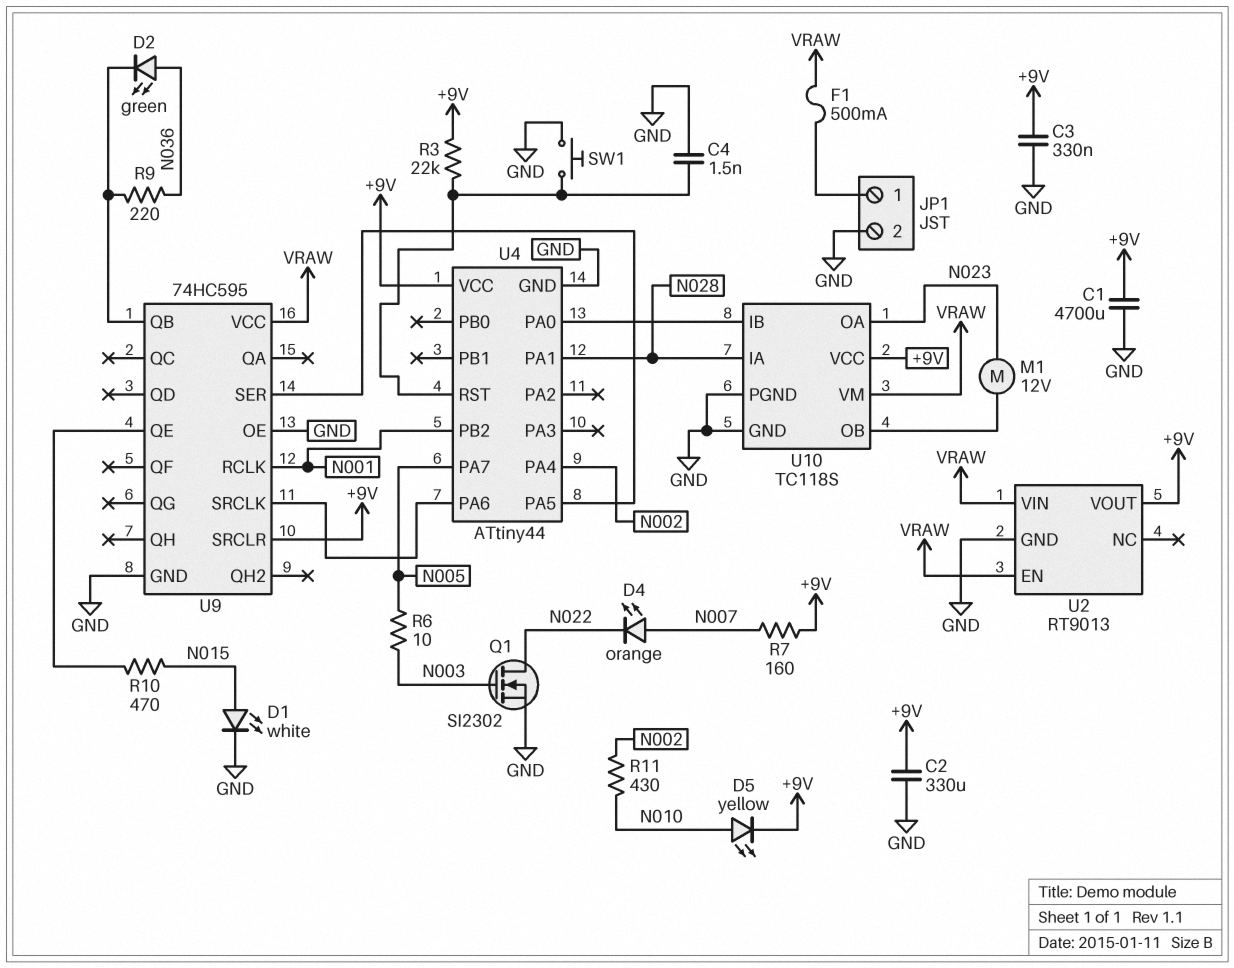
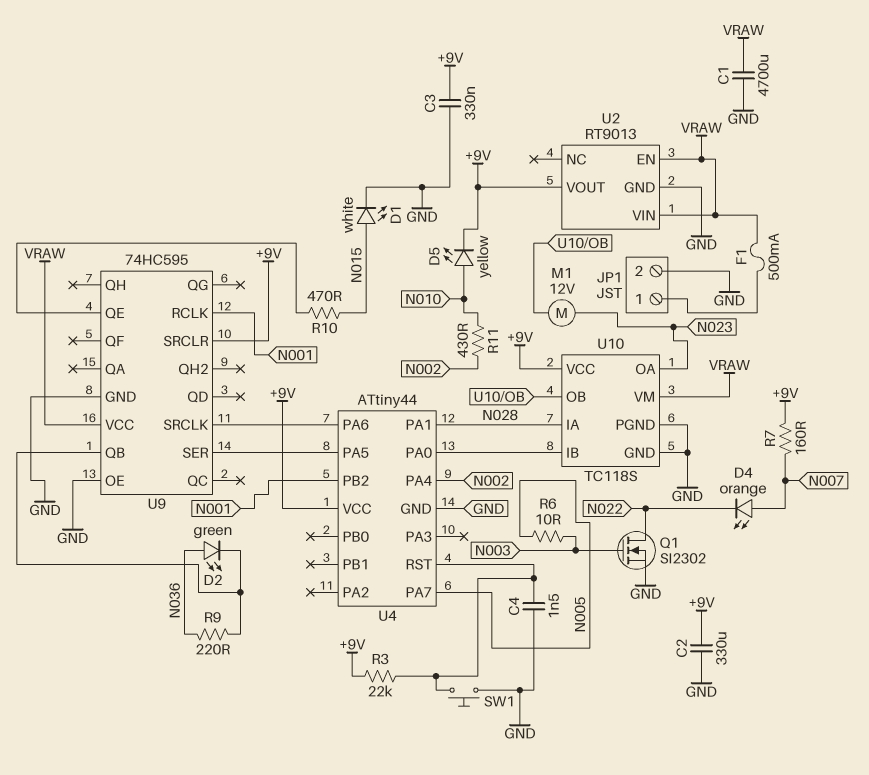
C1: 4700uF (+9V, GND) -> 4700uF (GND, VRAW)

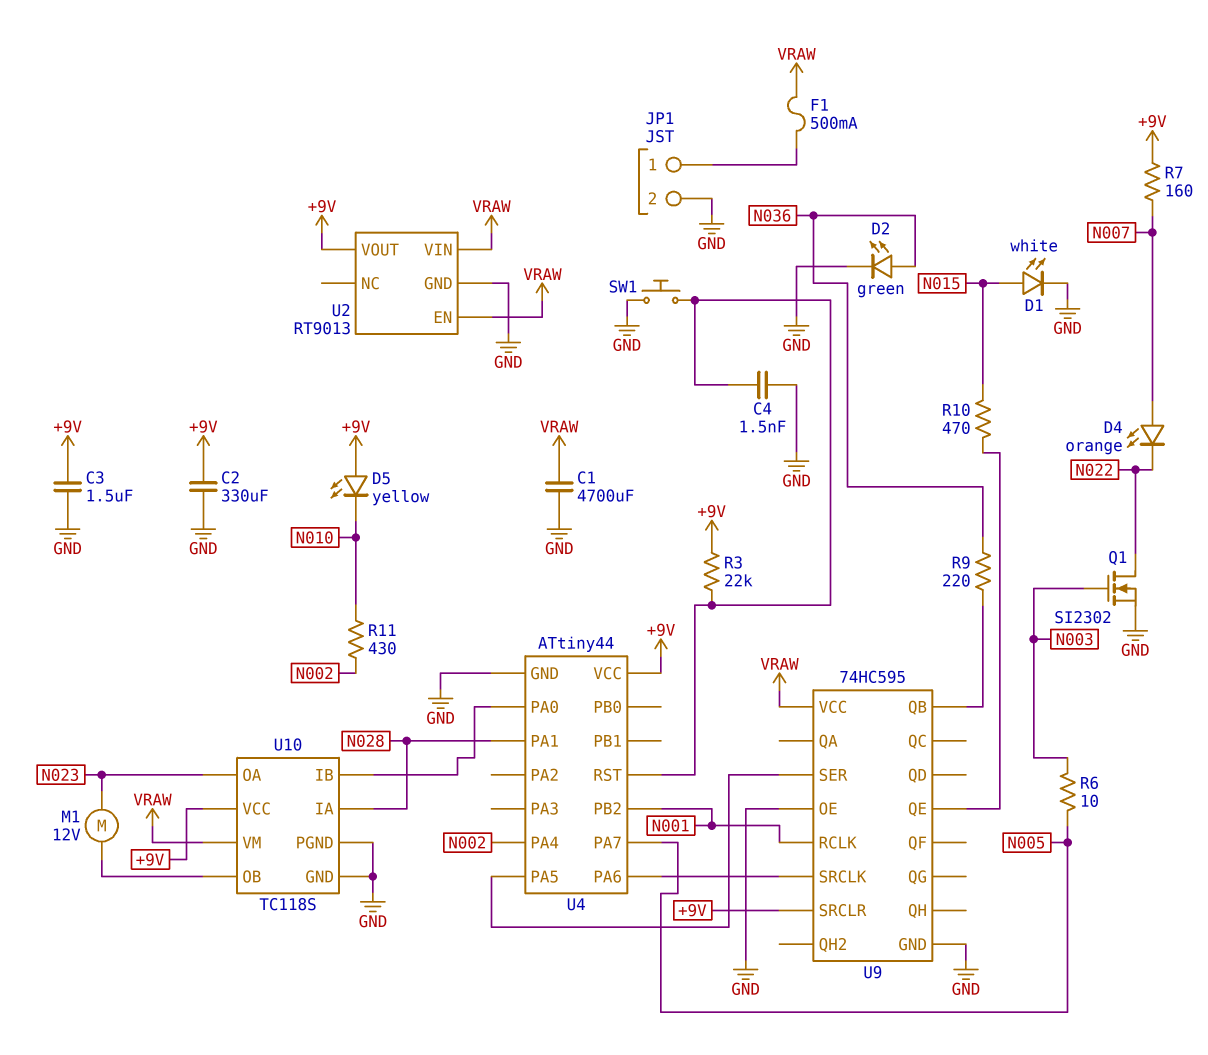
C3: 330nF (+9V, GND) -> 1.5uF (+9V, GND)
D2: LED green (A N036, K U9/QB) -> LED green (A N036, K GND)
D5: LED yellow (A N010, K +9V) -> LED yellow (A +9V, K N010)

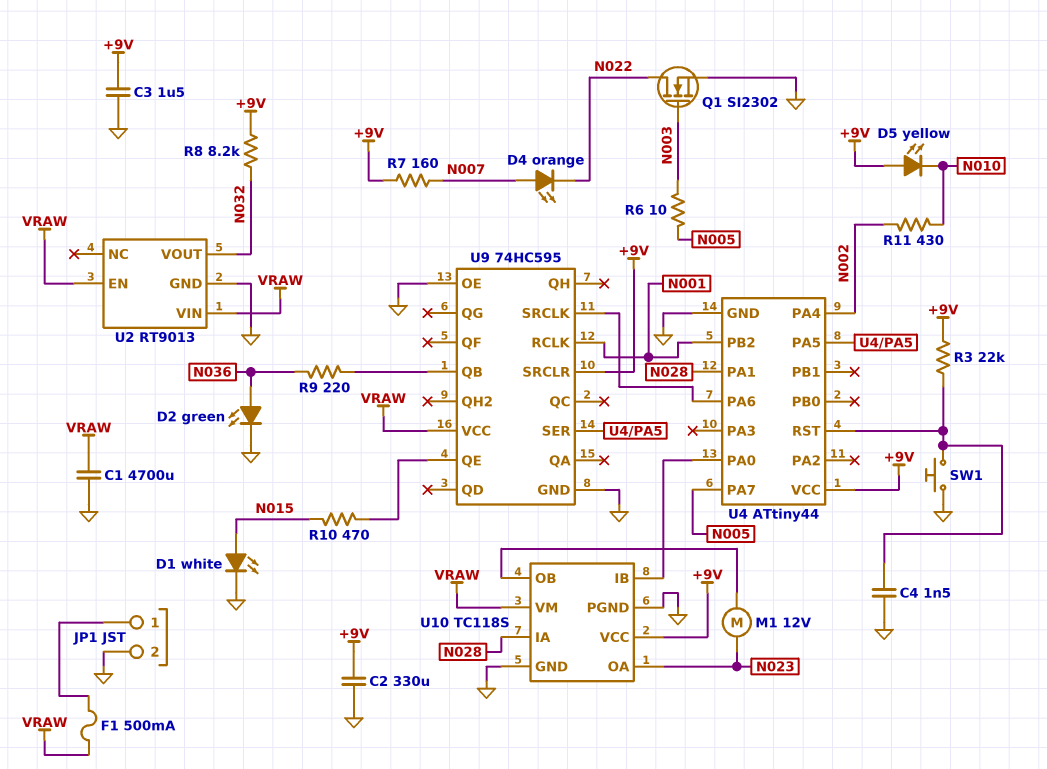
R8: none -> 8.2k (+9V, N032)
U2 pin VOUT: +9V -> N032

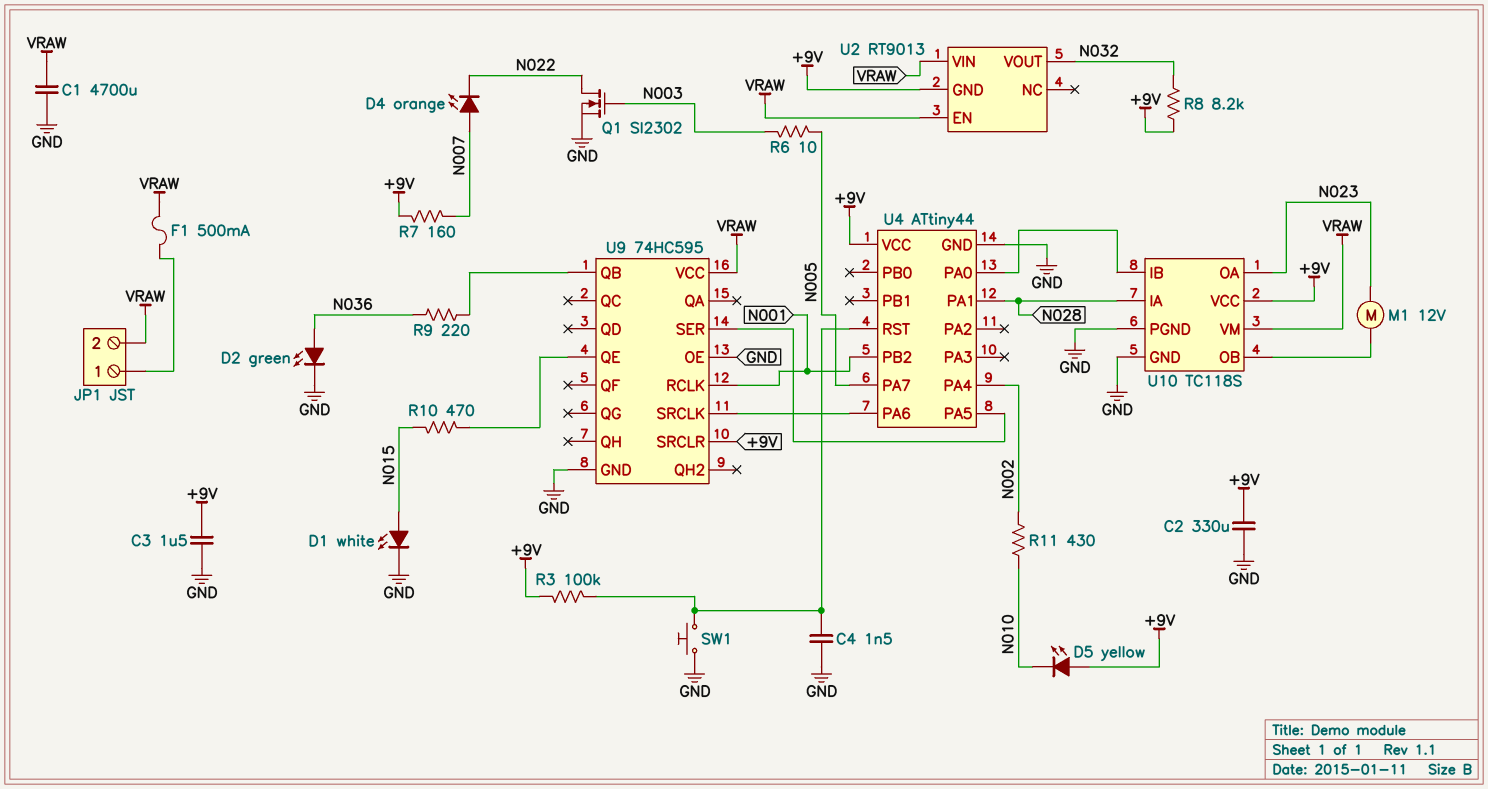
JP1 pin 2: GND -> VRAW
R3: 22k (+9V, U4/RST) -> 100k (+9V, U4/RST)
U2 pin GND: GND -> +9V

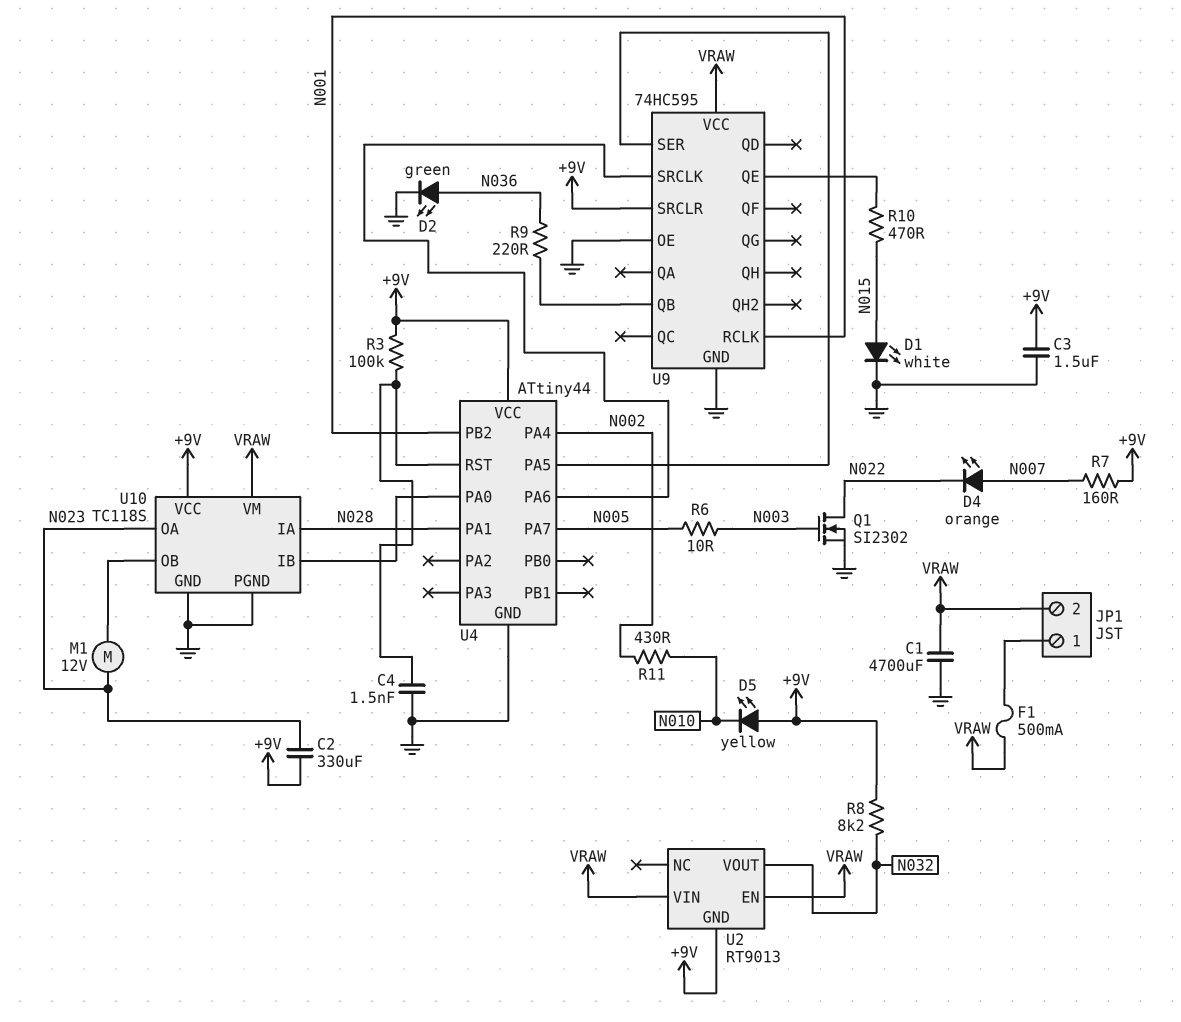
C2: 330uF (+9V, GND) -> 330uF (+9V, N023)
SW1: button (GND, U4/RST) -> none

